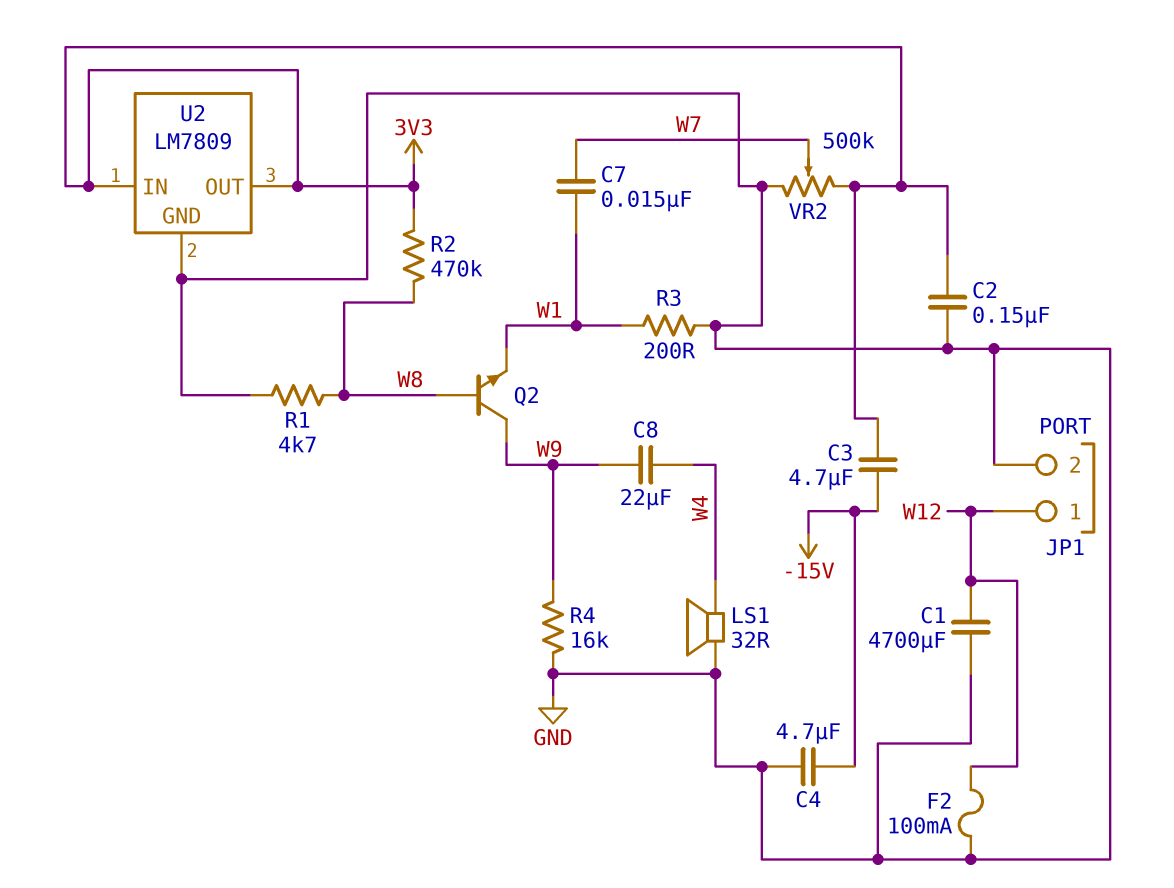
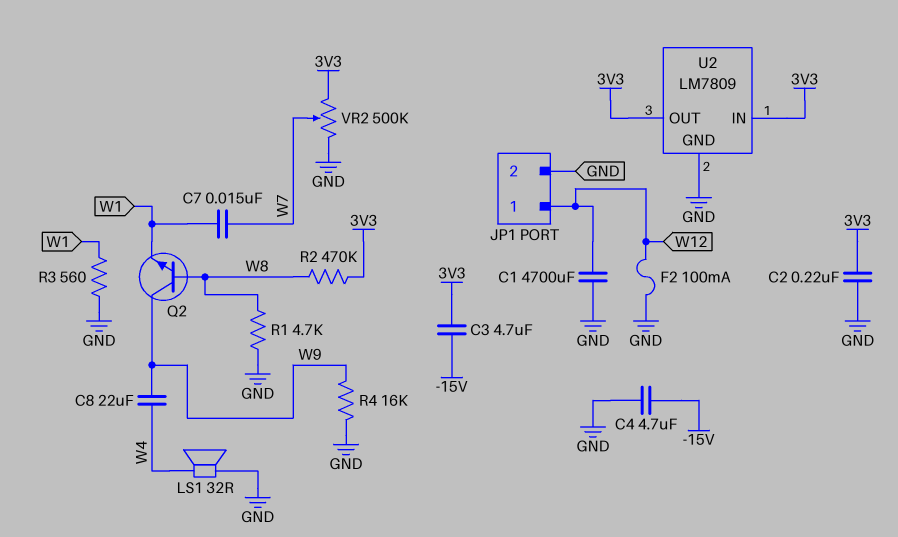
C2: 150nF (3V3, GND) -> 220nF (3V3, GND)
R3: 200 (GND, W1) -> 560 (GND, W1)

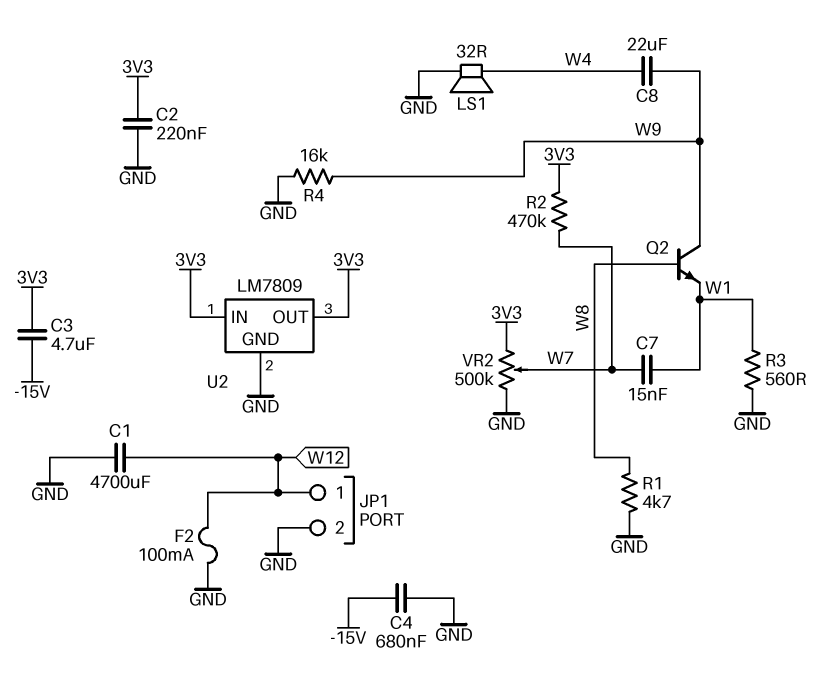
C4: 4.7uF (-15V, GND) -> 680nF (-15V, GND)
R2: 470k (3V3, W8) -> 470k (3V3, W7)

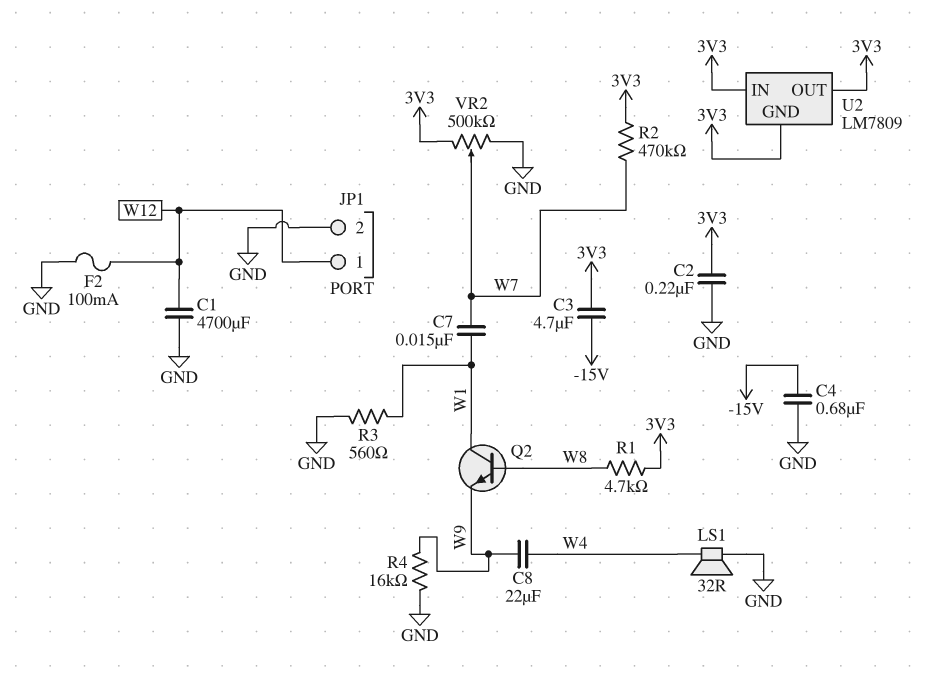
Q2: NPN (B W8, C W9, E W1) -> NPN (B W8, C W1, E W9)
R1: 4.7k (GND, W8) -> 4.7k (3V3, W8)
U2 pin GND: GND -> 3V3

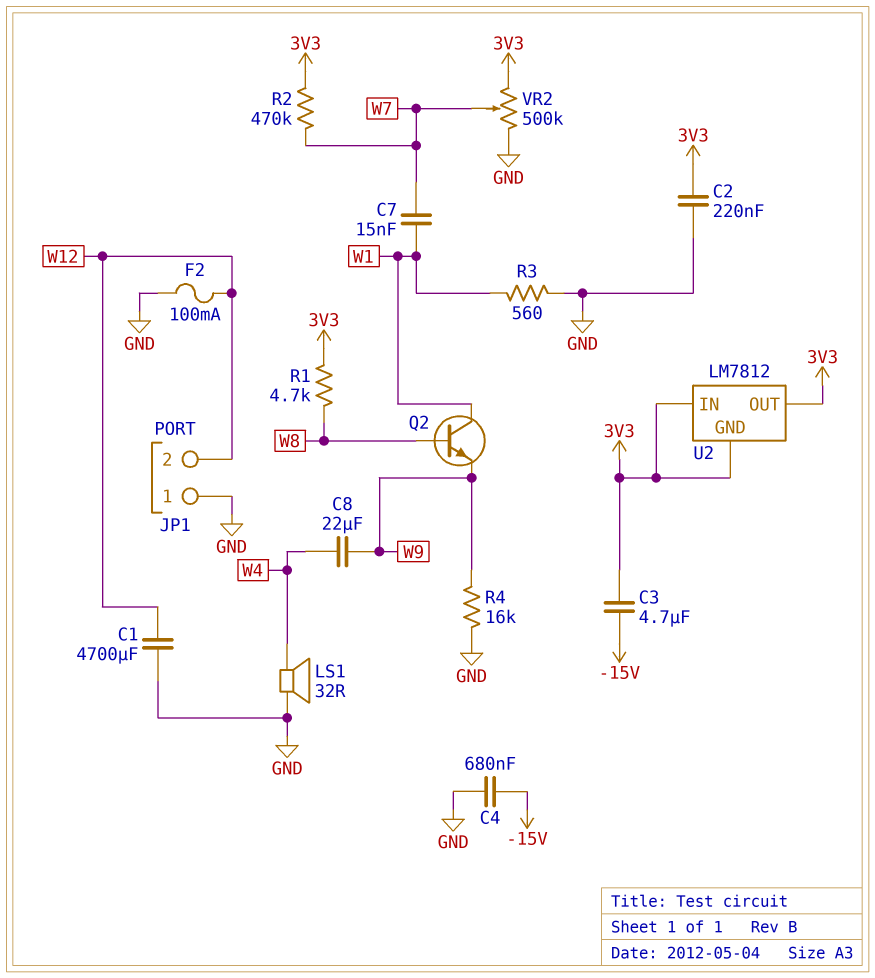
JP1 pin 1: W12 -> GND
JP1 pin 2: GND -> W12
U2: LM7809 -> LM7812

